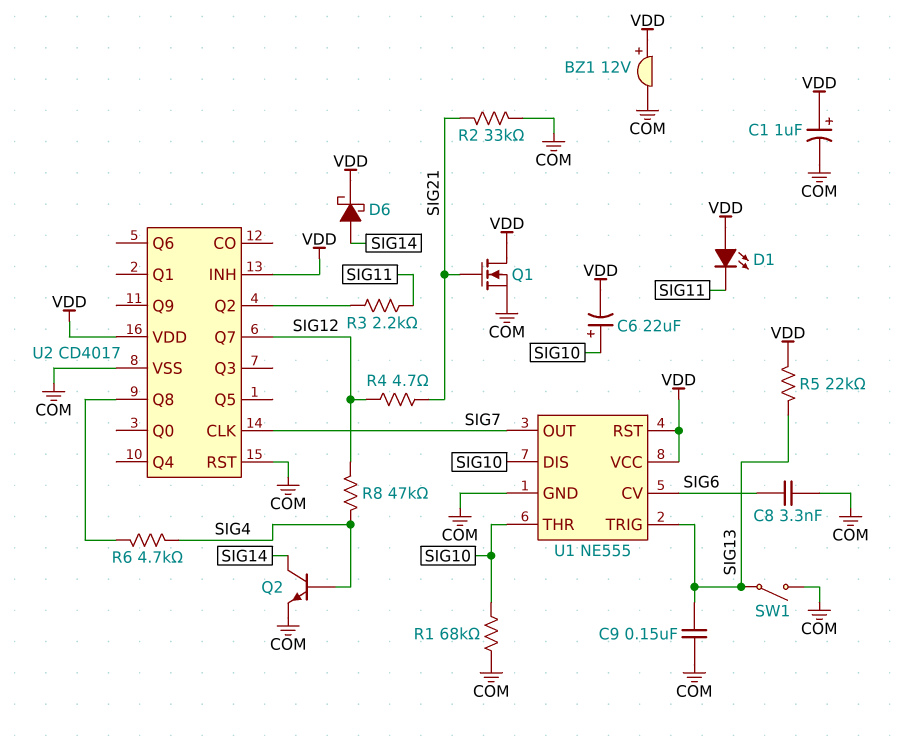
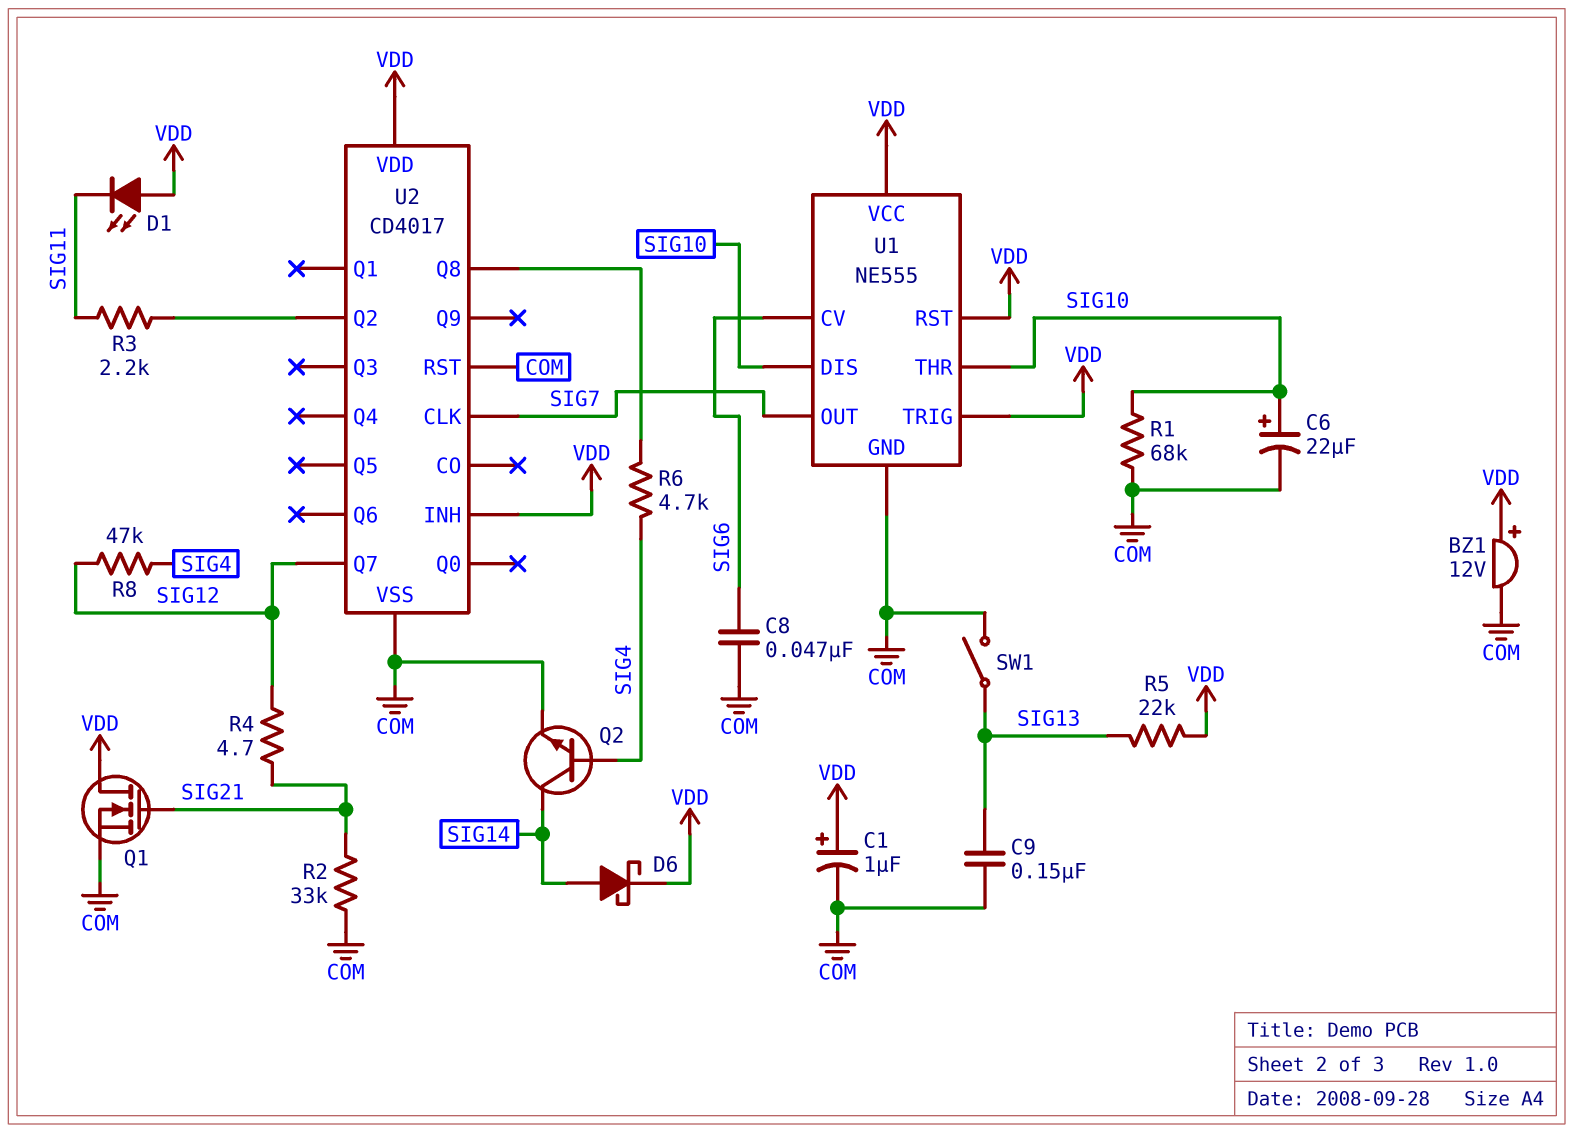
C6: 22uF (plus SIG10, minus VDD) -> 22uF (plus SIG10, minus COM)
C8: 3.3nF (COM, SIG6) -> 47nF (COM, SIG6)
U1 pin TRIG: SIG13 -> VDD

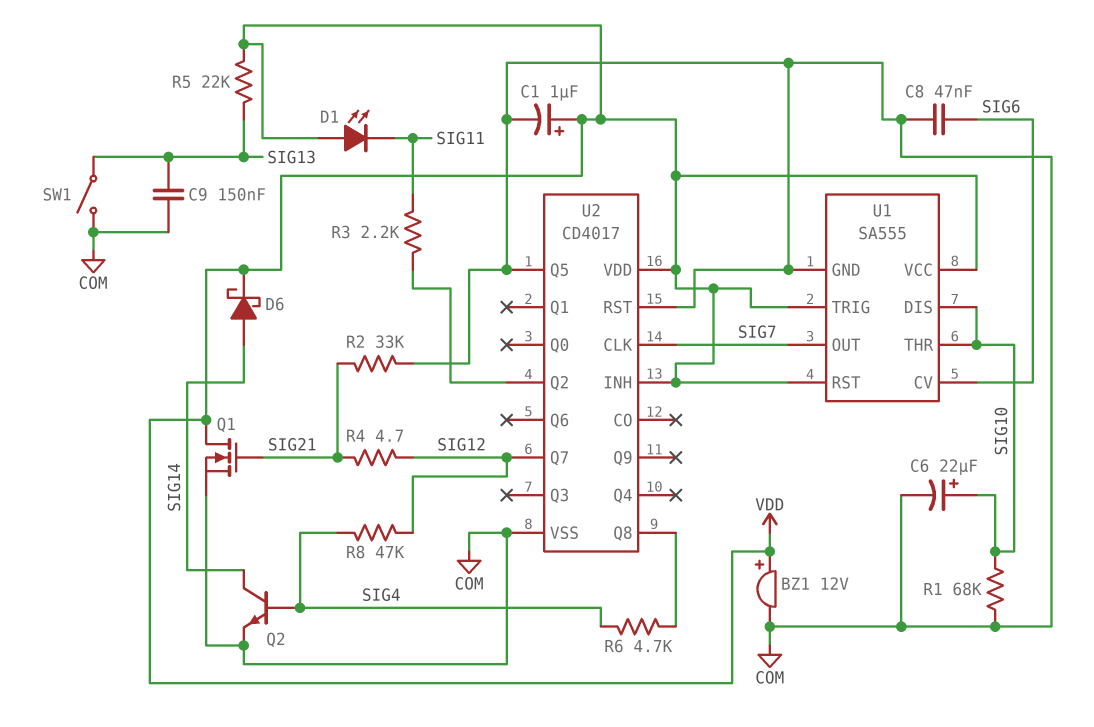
U1: NE555 -> SA555
U2 pin Q5: none -> COM

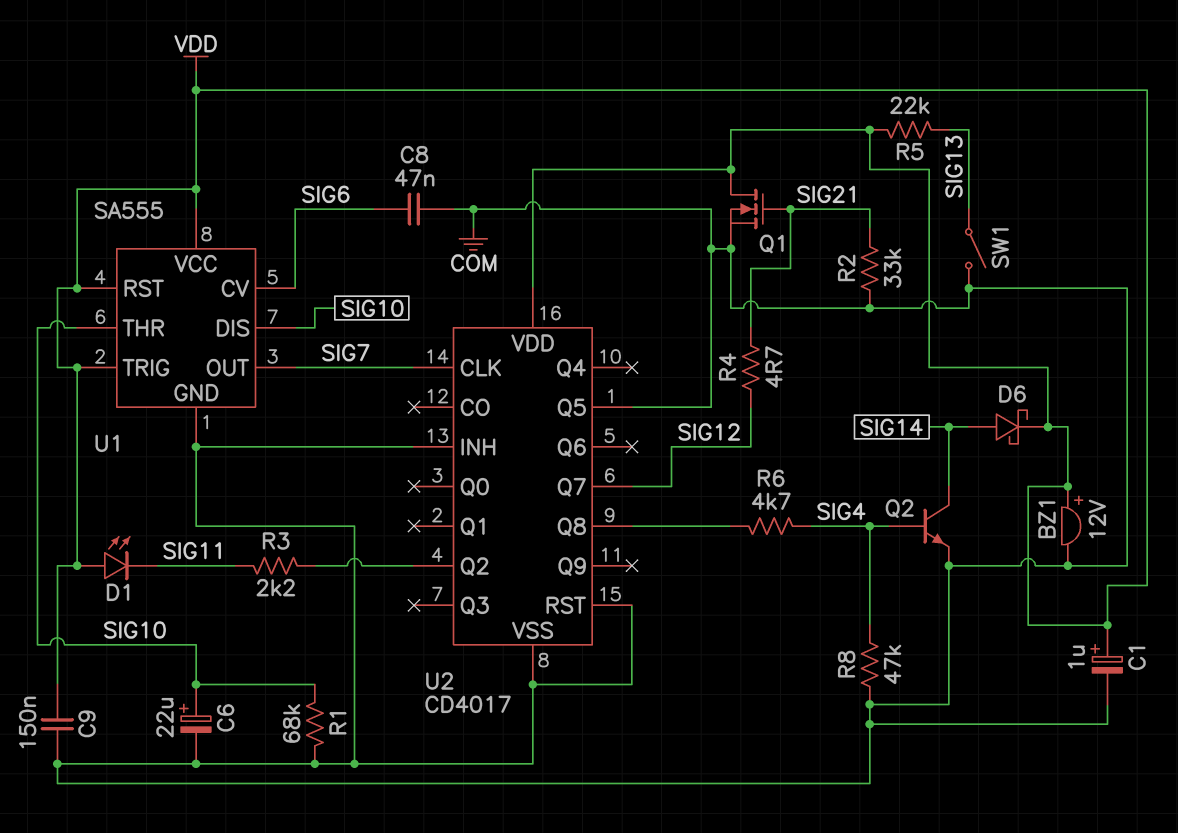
C9: 150nF (COM, SIG13) -> 150nF (COM, VDD)
R8: 47k (SIG4, SIG12) -> 47k (COM, SIG4)
U2 pin INH: VDD -> COM

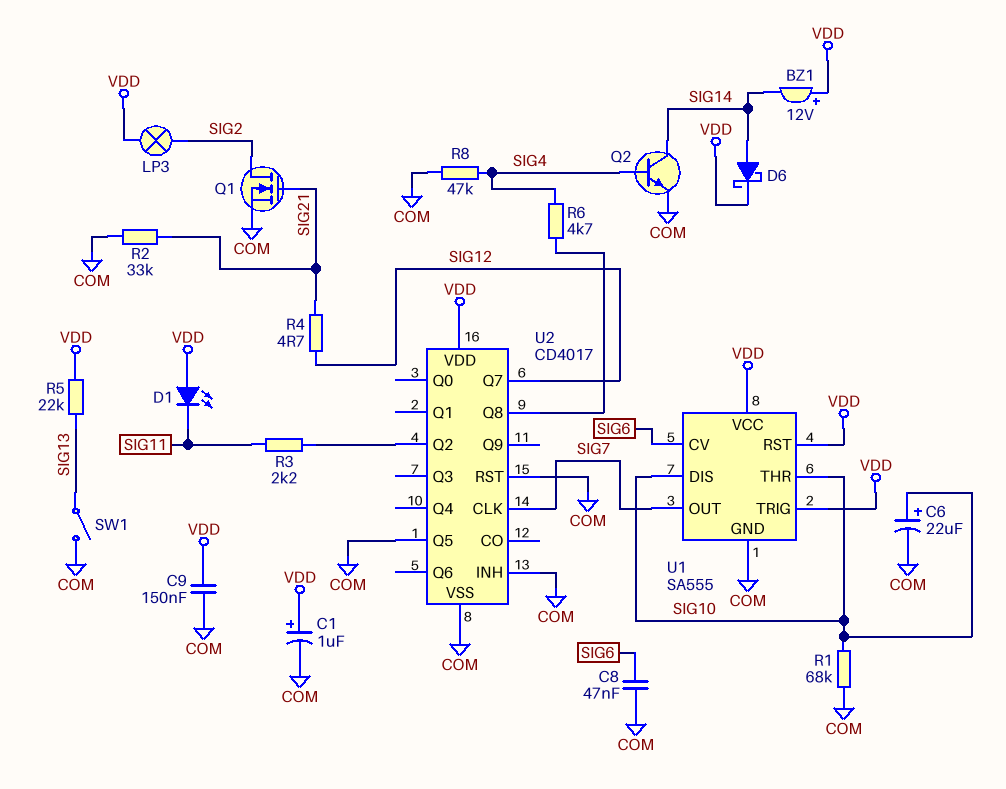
BZ1: buzzer 12V (plus VDD, minus COM) -> buzzer 12V (plus VDD, minus SIG14)
LP3: none -> lamp (SIG2, VDD)
Q1: NMOS (G SIG21, D VDD, S COM) -> NMOS (G SIG21, D SIG2, S COM)

